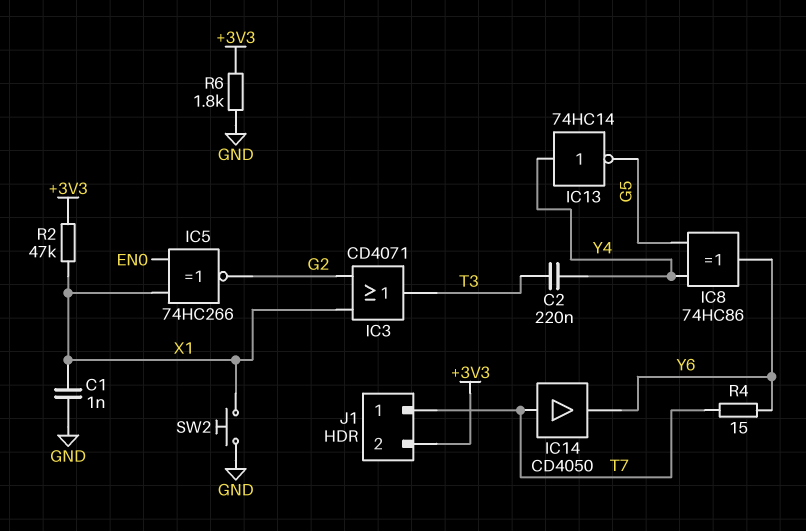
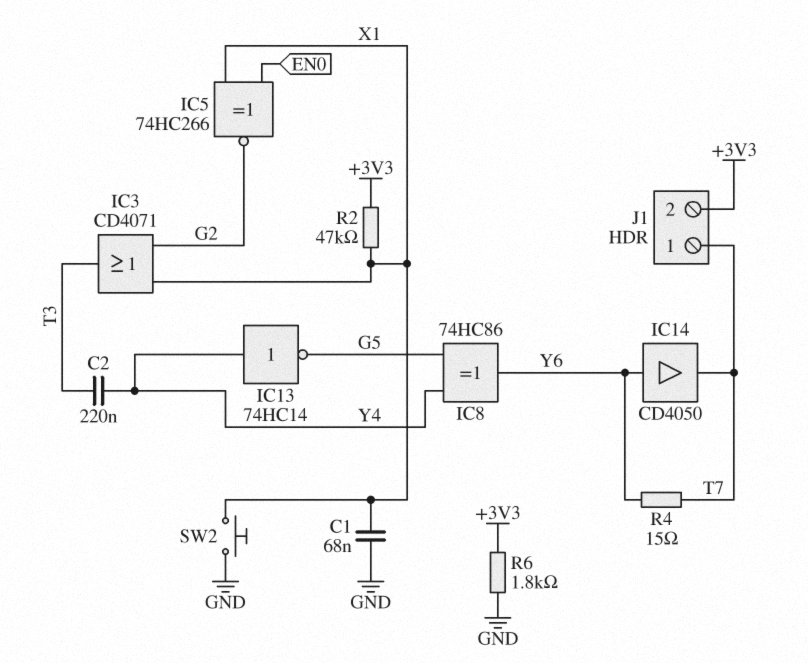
C1: 1nF (GND, X1) -> 68nF (GND, X1)
IC14: buffer CD4050 (in T7, out Y6) -> buffer CD4050 (in Y6, out T7)

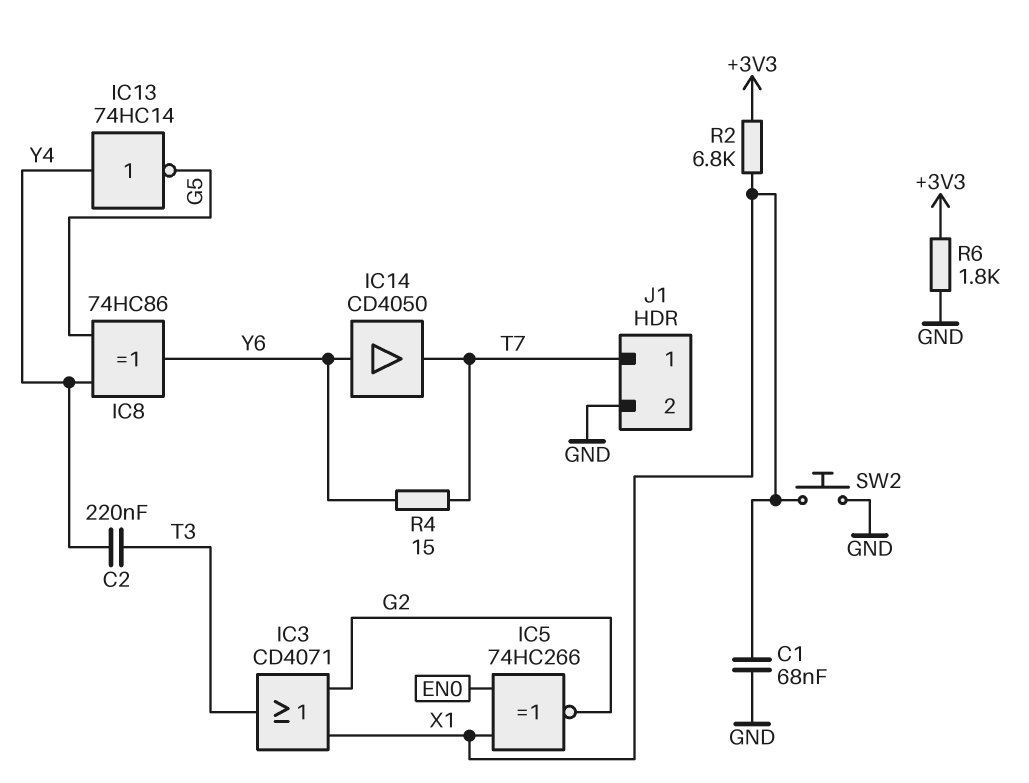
J1 pin 2: +3V3 -> GND
R2: 47k (+3V3, X1) -> 6.8k (+3V3, X1)

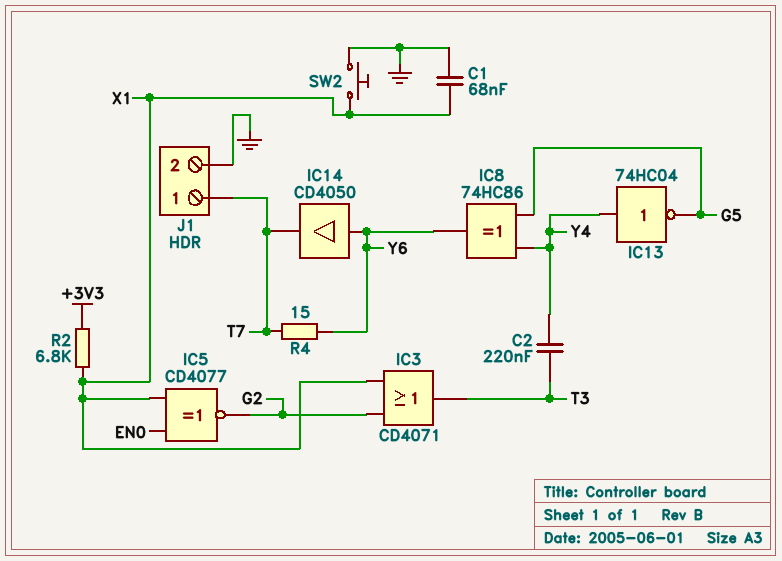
IC5: XNOR 74HC266 (in EN0, in X1, out G2) -> XNOR CD4077 (in EN0, in X1, out G2)
IC13: NOT 74HC14 (in Y4, out G5) -> NOT 74HC04 (in Y4, out G5)
R6: 1.8k (+3V3, GND) -> none

